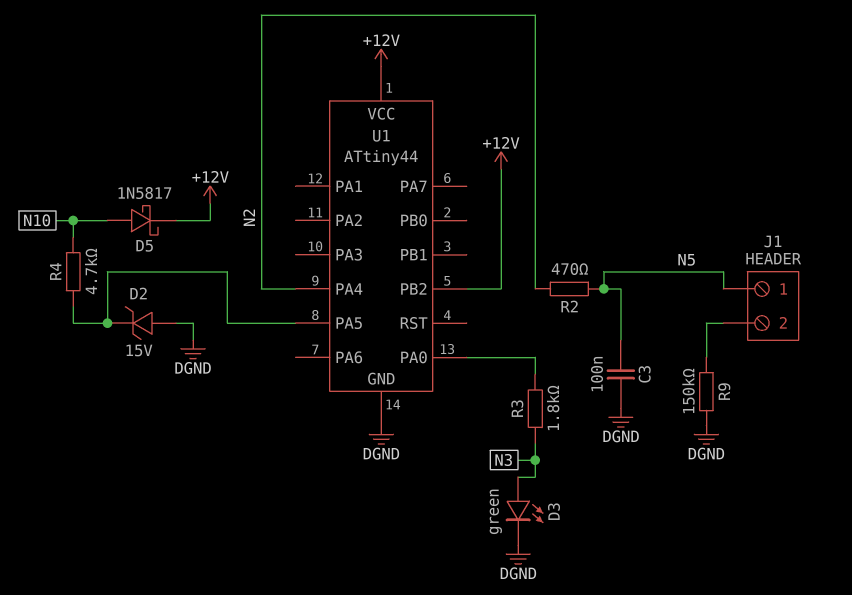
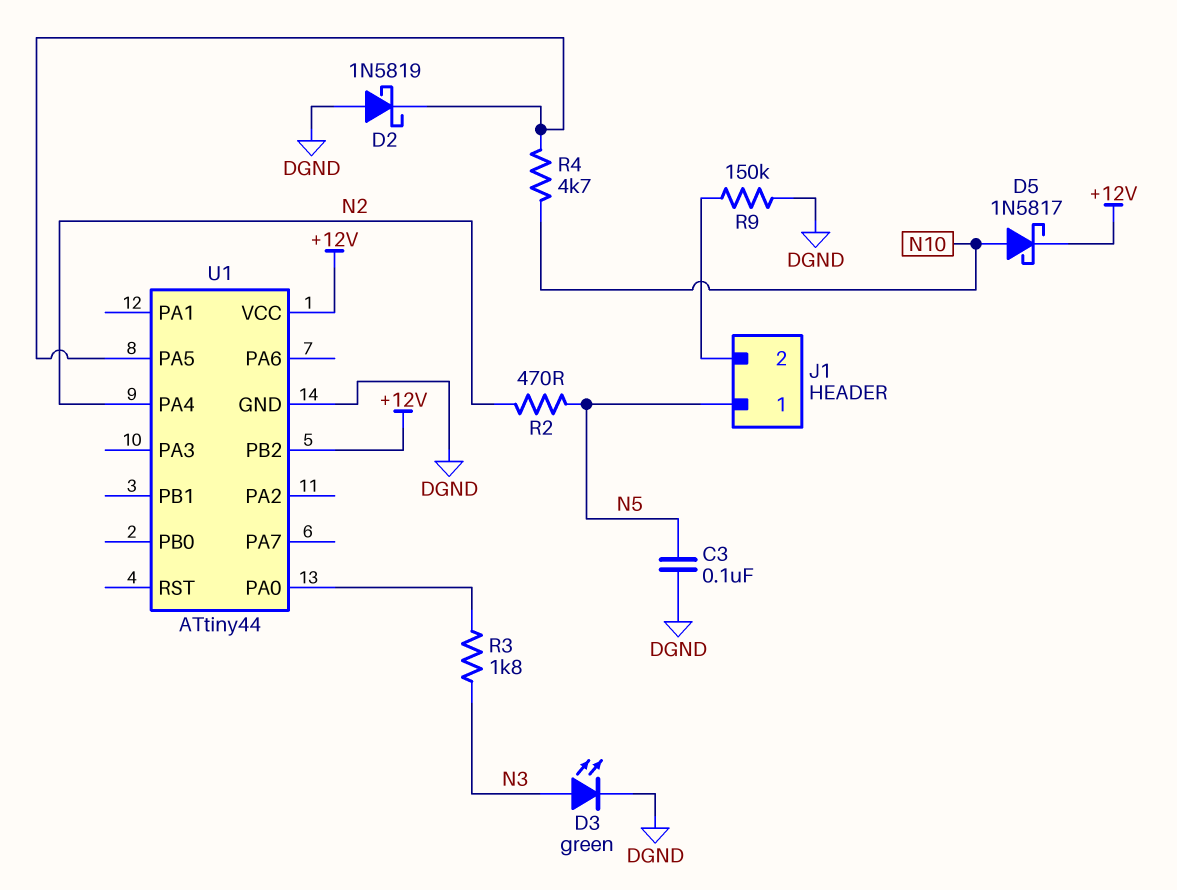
D2: zener 15V (A DGND, K U1/PA5) -> schottky 1N5819 (A DGND, K U1/PA5)

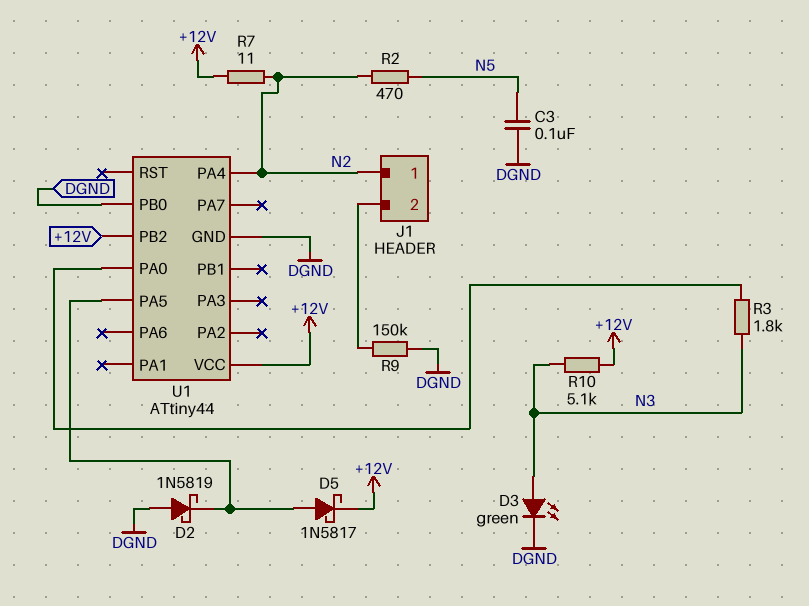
D5: schottky 1N5817 (A N10, K +12V) -> schottky 1N5817 (A U1/PA5, K +12V)
J1 pin 1: N5 -> N2
R4: 4.7k (N10, U1/PA5) -> none
R7: none -> 11 (+12V, N2)
R10: none -> 5.1k (+12V, N3)
U1 pin PB0: none -> DGND

